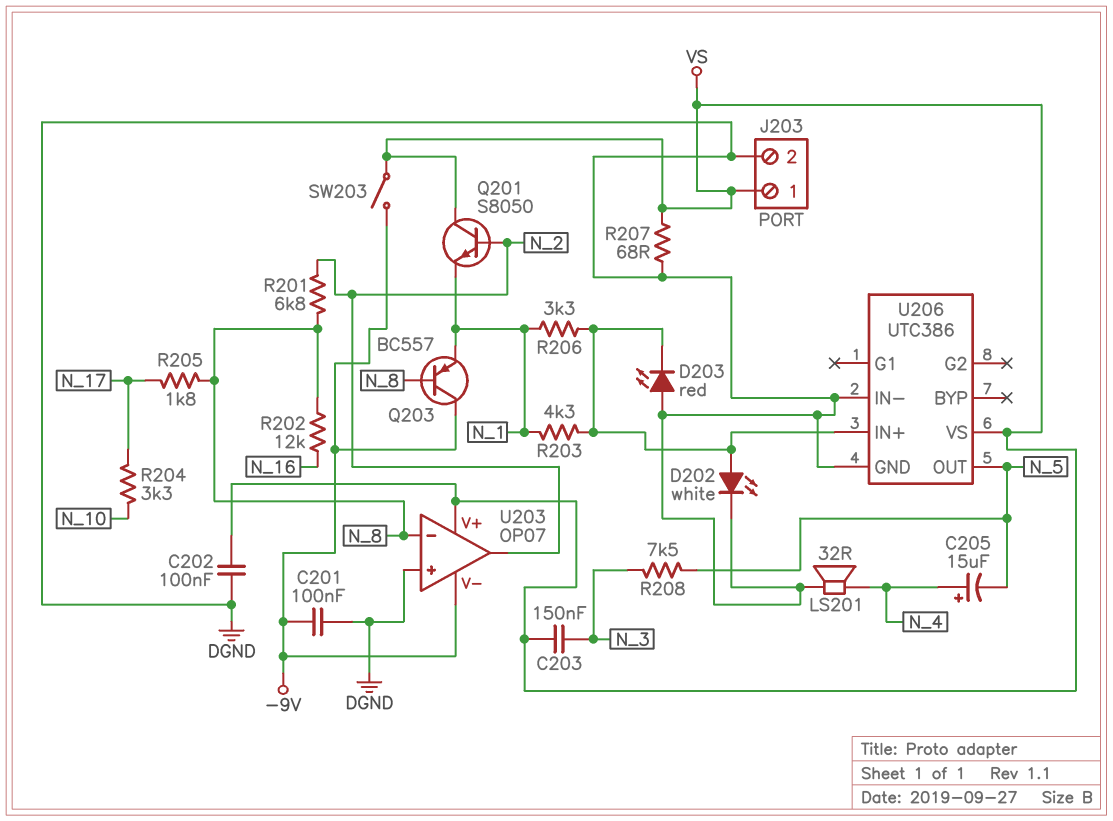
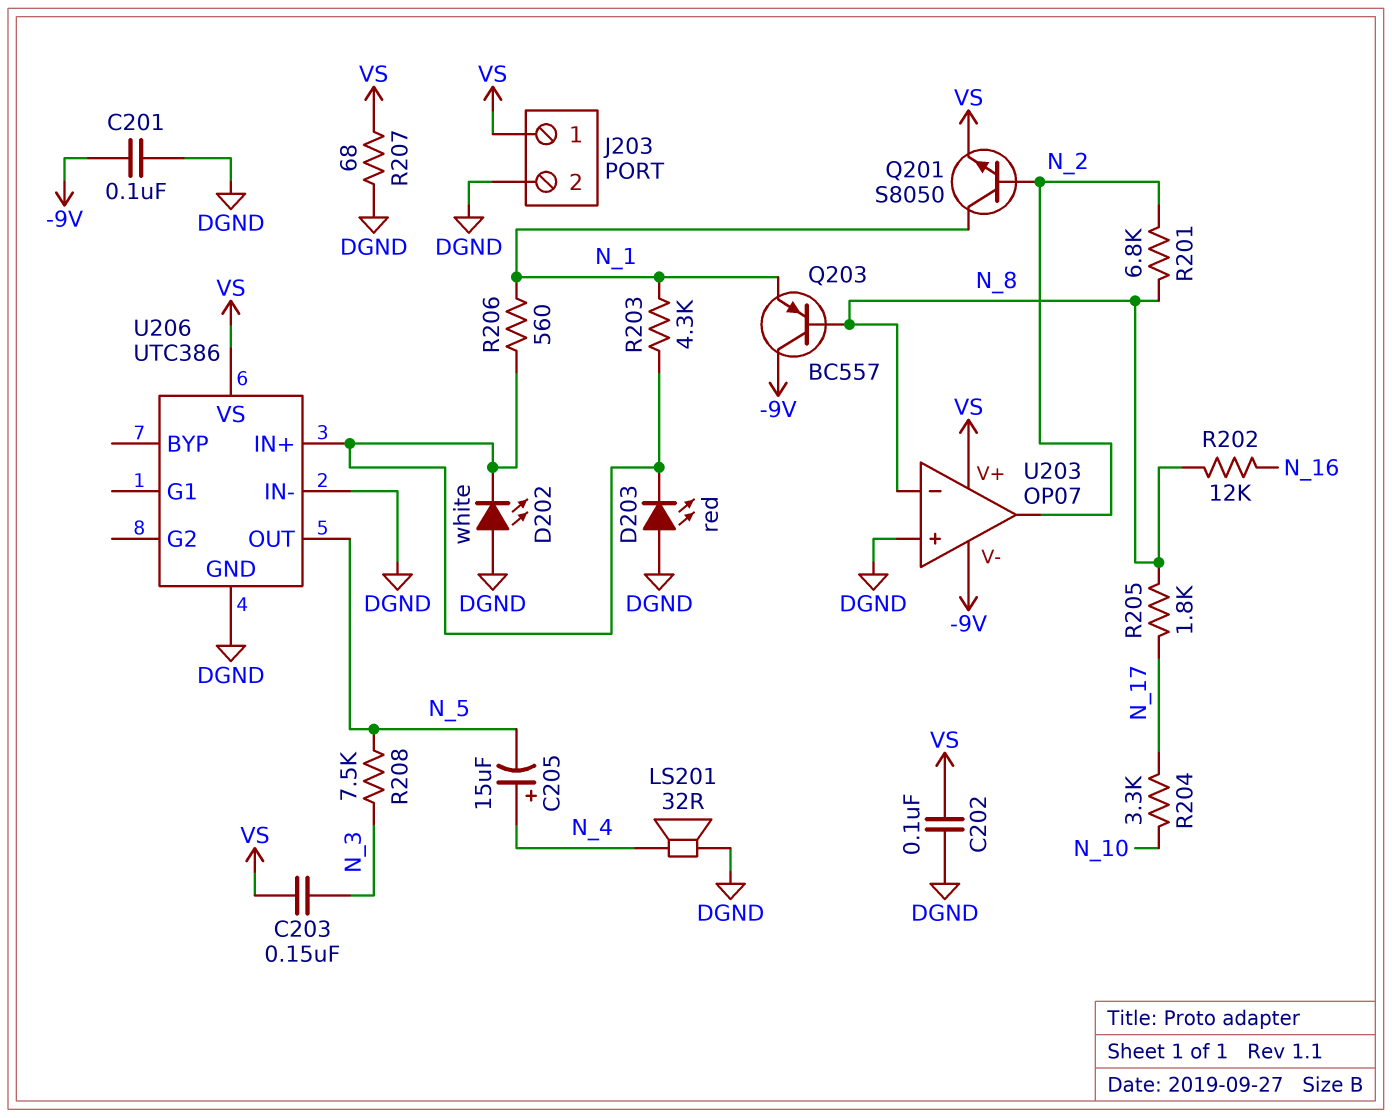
D202: LED white (A U206/IN+, K DGND) -> LED white (A DGND, K U206/IN+)
Q201: NPN S8050 (B N_2, C VS, E N_1) -> NPN S8050 (B N_2, C N_1, E VS)
R206: 3.3k (N_1, U206/IN+) -> 560 (N_1, U206/IN+)
SW203: switch (-9V, VS) -> none

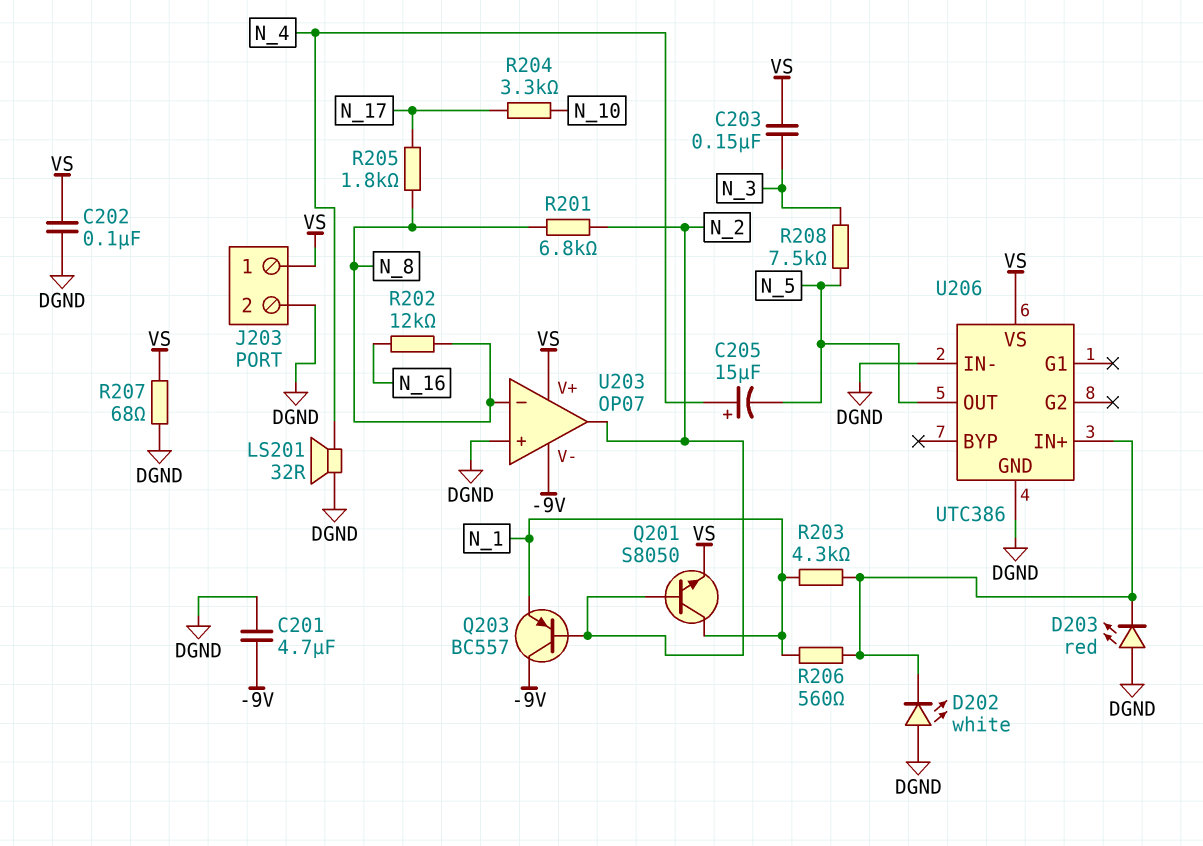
C201: 100nF (-9V, DGND) -> 4.7uF (-9V, DGND)
Q203: PNP BC557 (B N_8, C -9V, E N_1) -> PNP BC557 (B N_2, C -9V, E N_1)

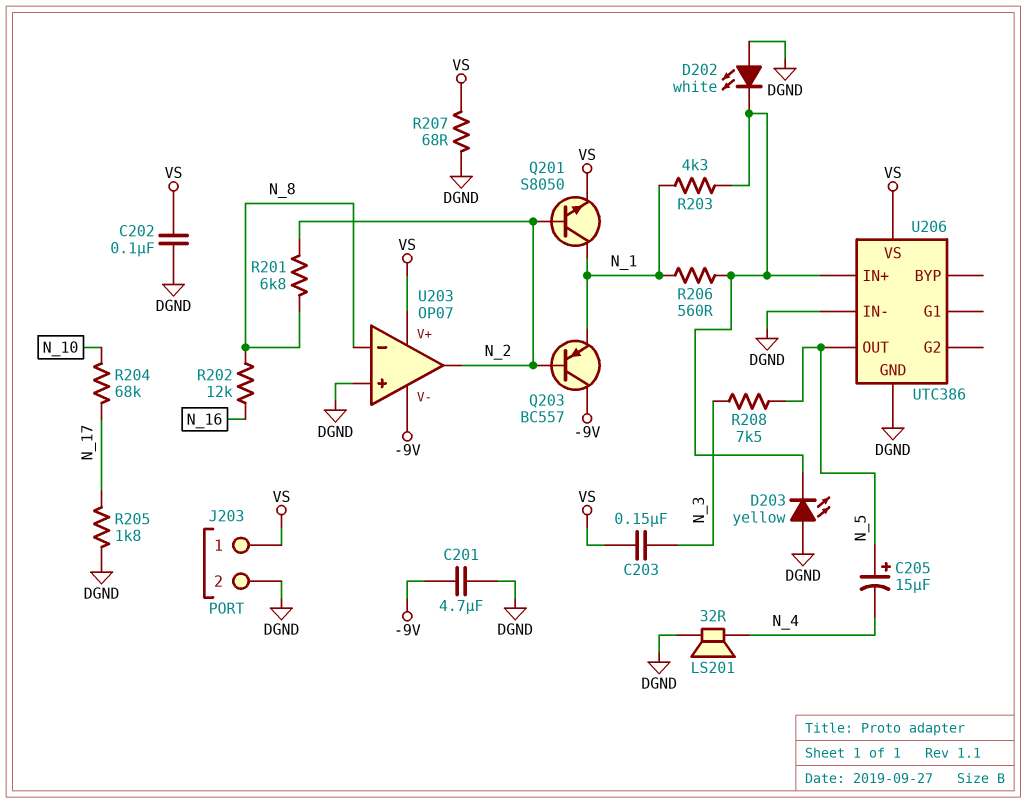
C205: 15uF (plus N_4, minus N_5) -> 15uF (plus N_5, minus N_4)
D203: LED red (A DGND, K U206/IN+) -> LED yellow (A DGND, K U206/IN+)
R204: 3.3k (N_10, N_17) -> 68k (N_10, N_17)
R205: 1.8k (N_8, N_17) -> 1.8k (DGND, N_17)

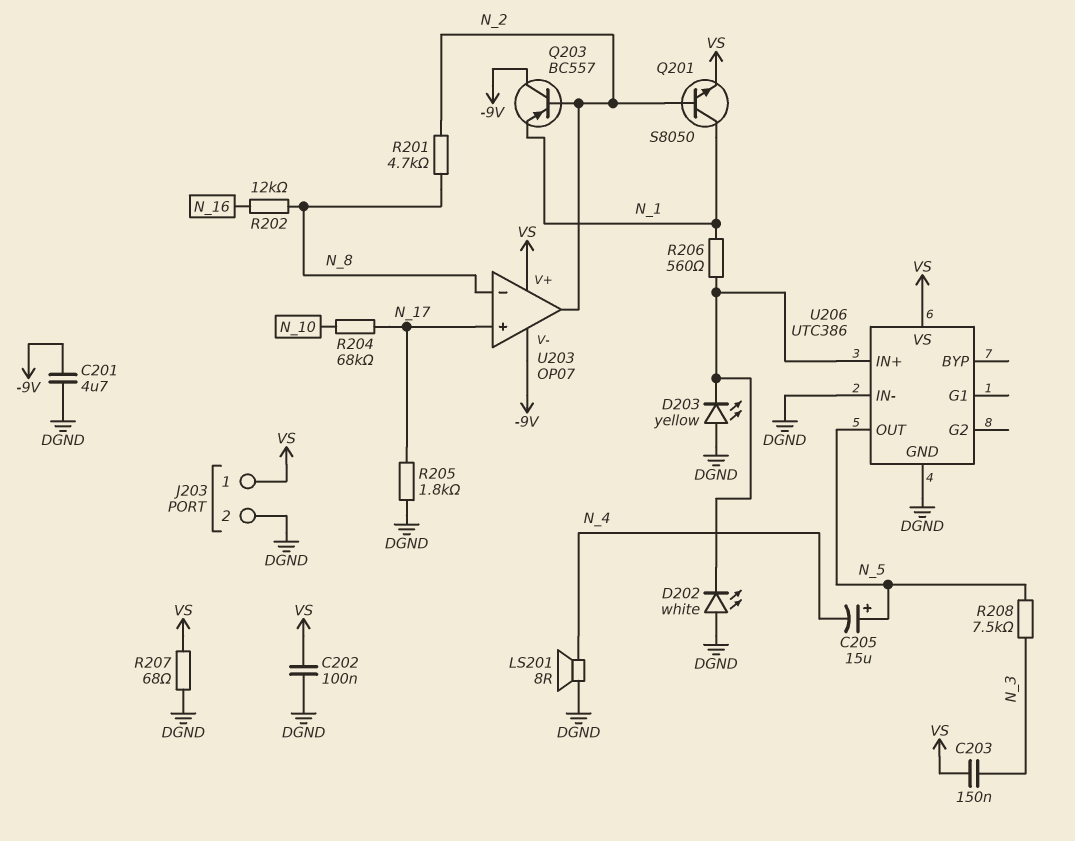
LS201: speaker 32R (DGND, N_4) -> speaker 8R (DGND, N_4)
R201: 6.8k (N_2, N_8) -> 4.7k (N_2, N_8)
R203: 4.3k (N_1, U206/IN+) -> none
U203 pin in+: DGND -> N_17

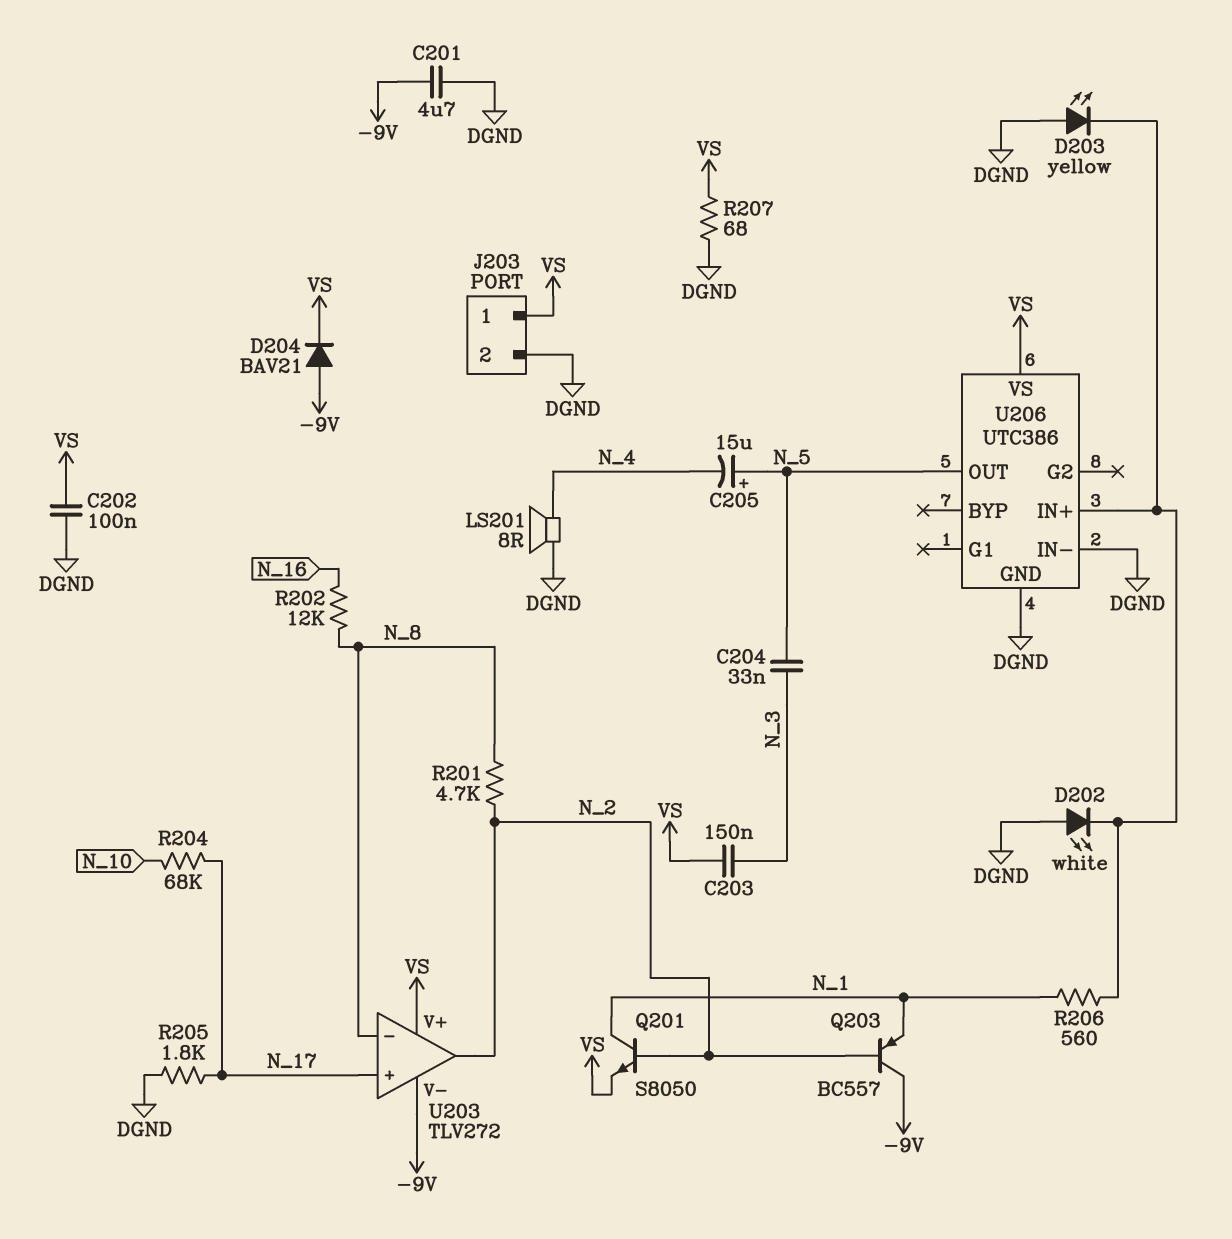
C204: none -> 33nF (N_3, N_5)
D204: none -> diode BAV21 (A -9V, K VS)
R208: 7.5k (N_3, N_5) -> none
U203: OP07 -> TLV272

